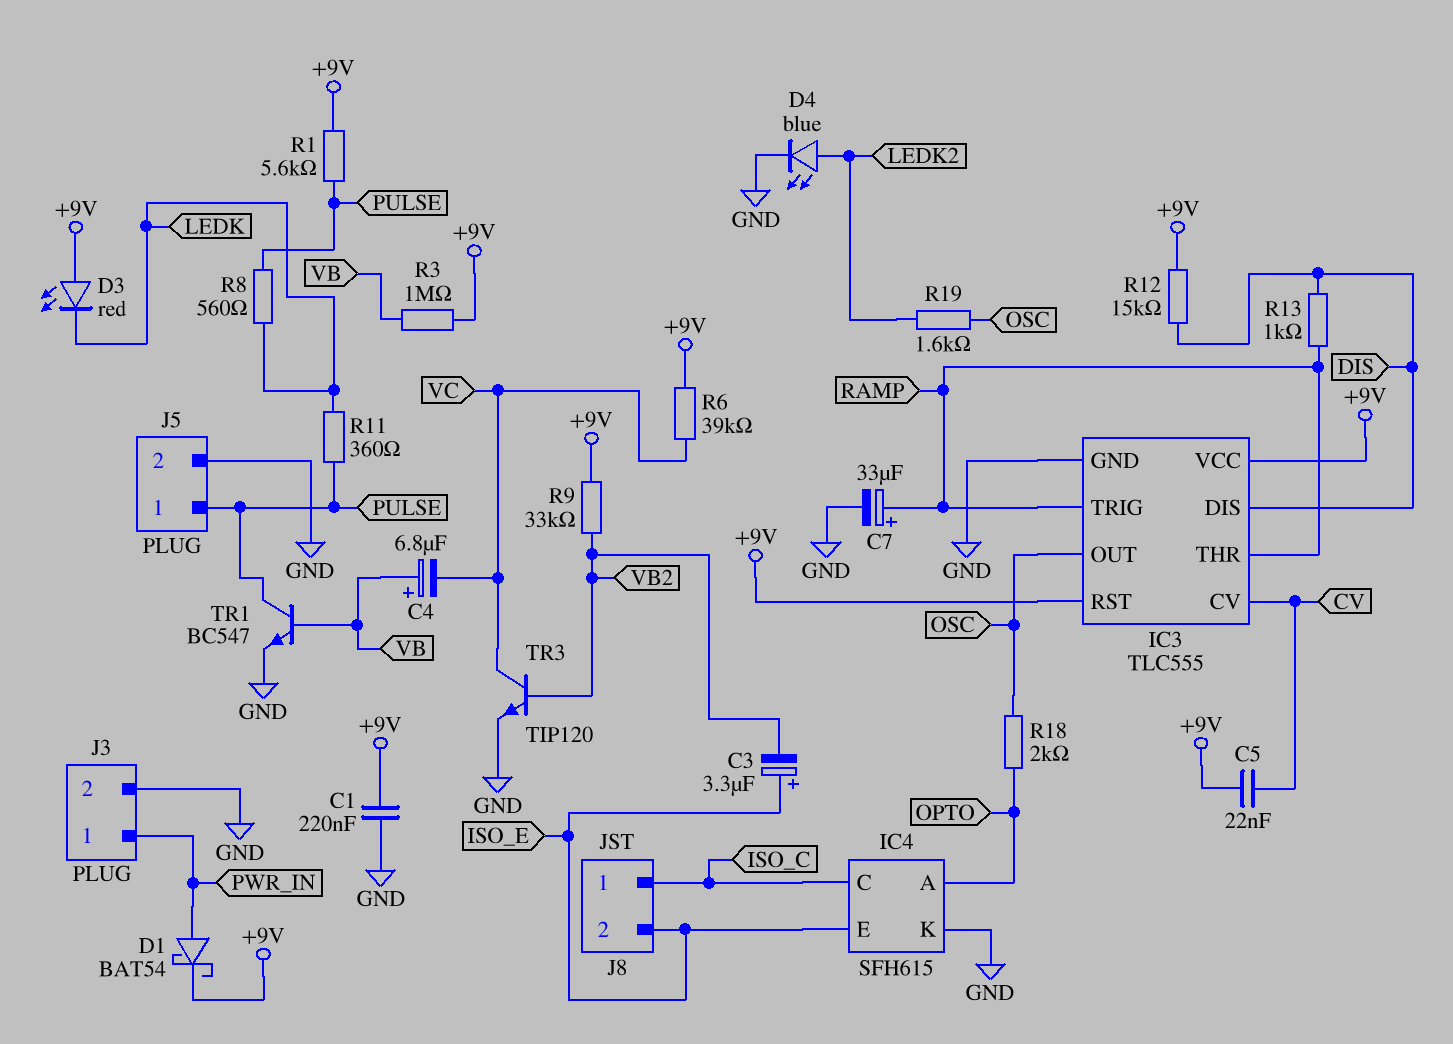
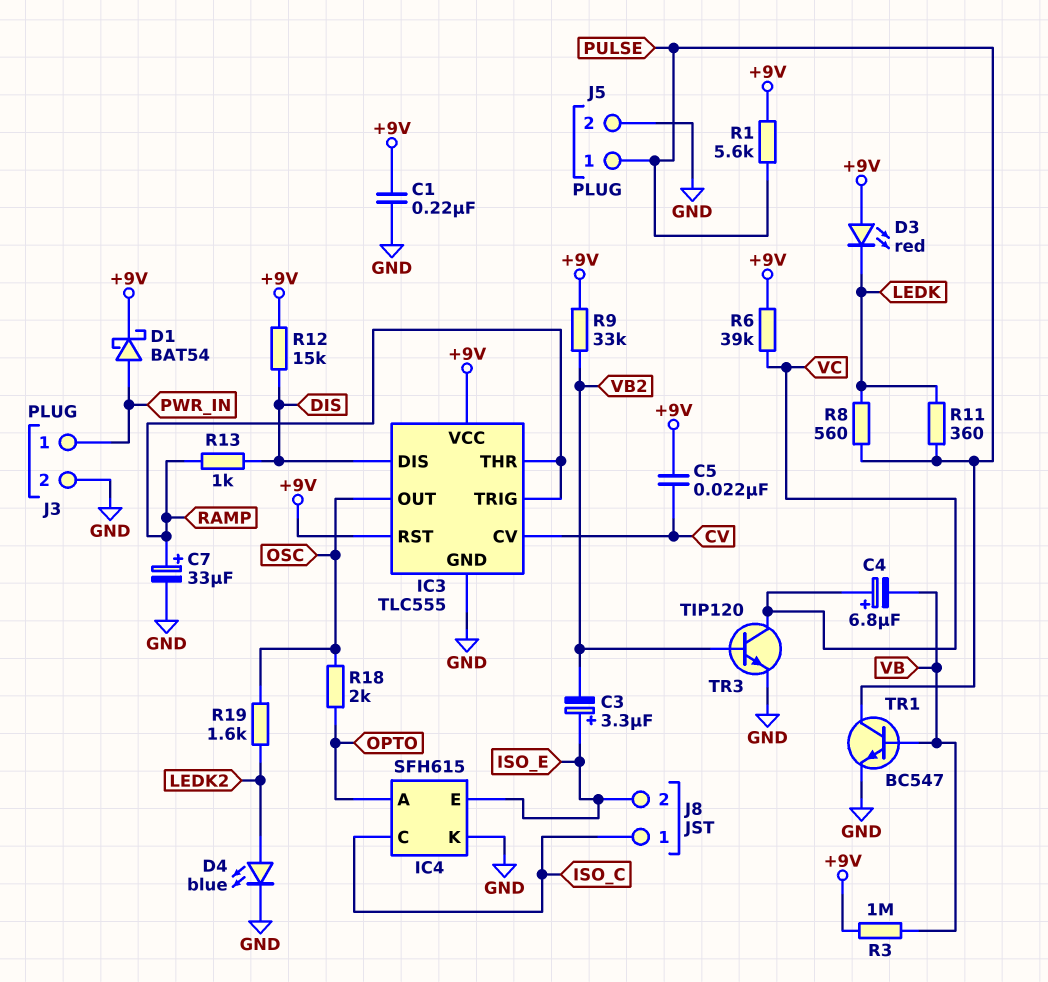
C4: 6.8uF (plus VB, minus VC) -> 6.8uF (plus VC, minus VB)

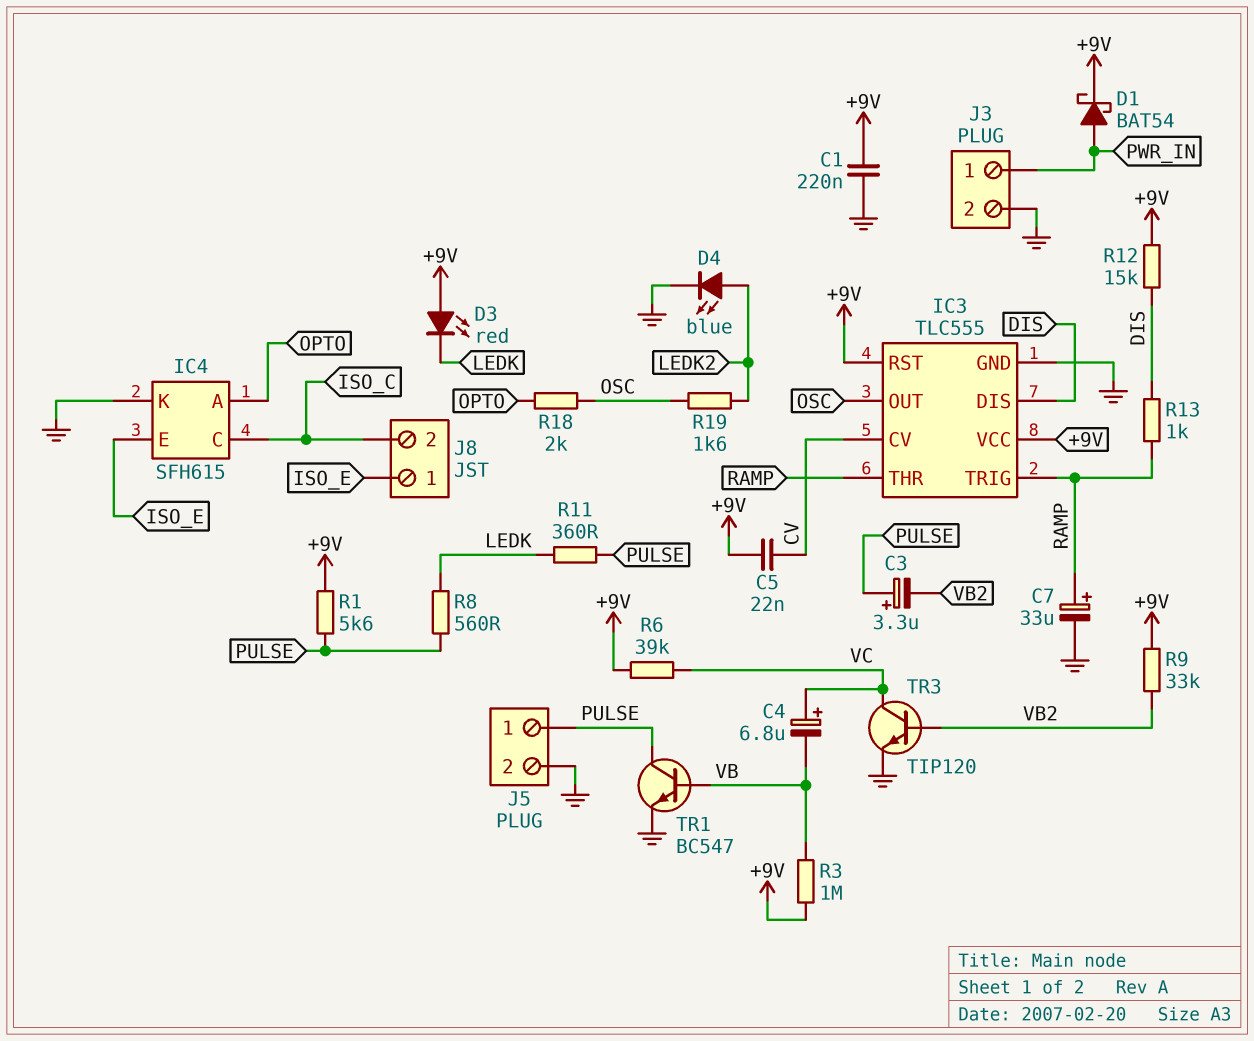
C3: 3.3uF (plus ISO_E, minus VB2) -> 3.3uF (plus PULSE, minus VB2)
J8 pin 1: ISO_C -> ISO_E
J8 pin 2: ISO_E -> ISO_C

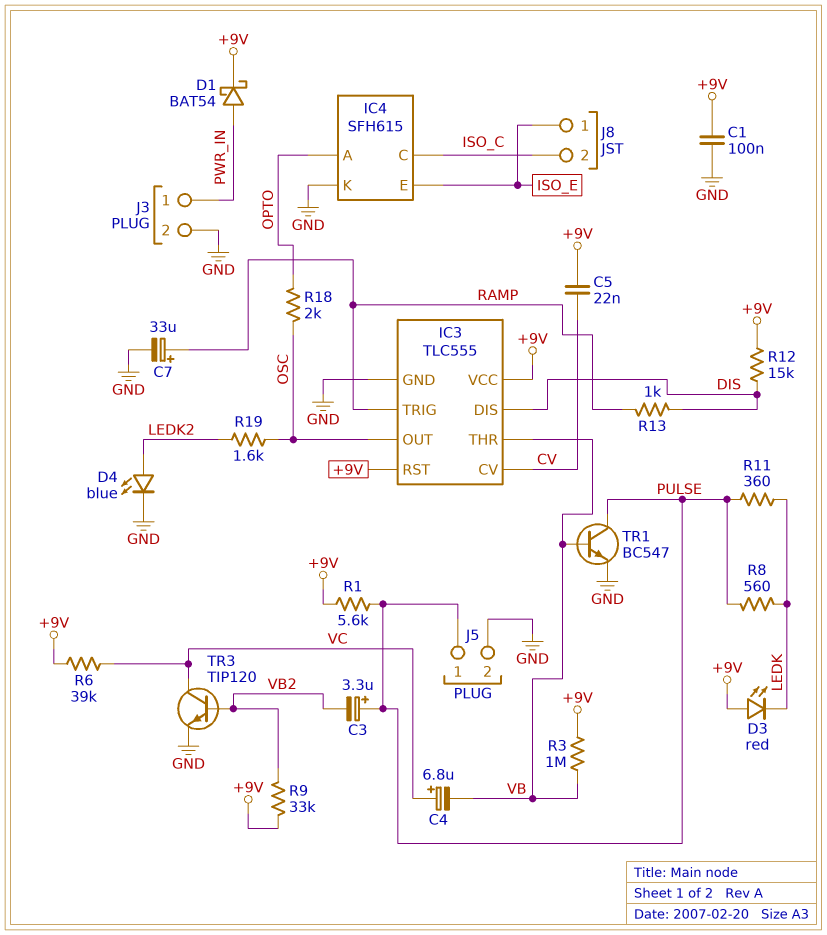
C1: 220nF (+9V, GND) -> 100nF (+9V, GND)
IC3 pin THR: RAMP -> VB

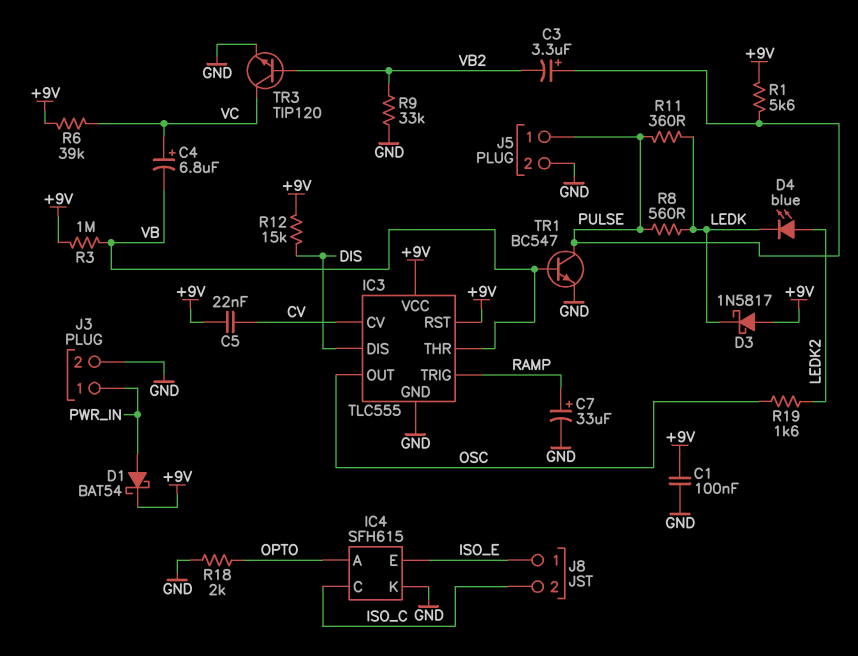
D3: LED red (A +9V, K LEDK) -> schottky 1N5817 (A +9V, K LEDK)
D4: LED blue (A LEDK2, K GND) -> LED blue (A LEDK2, K LEDK)
R9: 33k (+9V, VB2) -> 33k (GND, VB2)
R13: 1k (DIS, RAMP) -> none
R18: 2k (OPTO, OSC) -> 2k (GND, OPTO)

